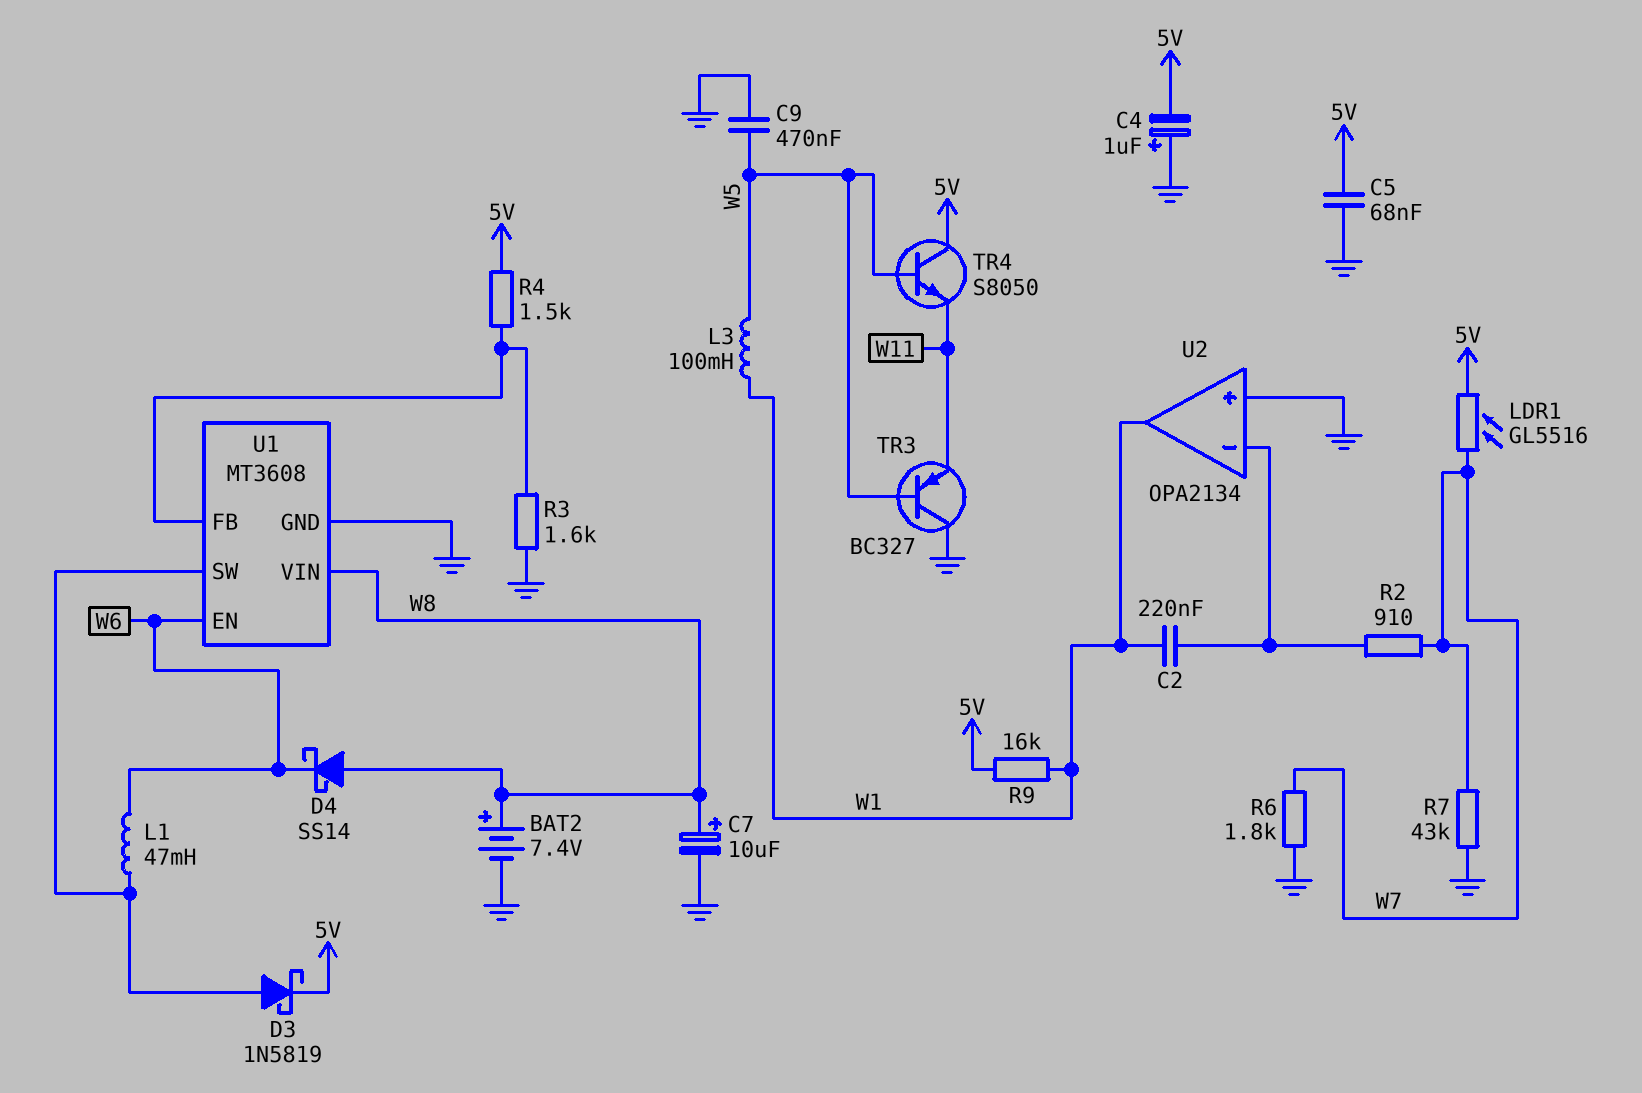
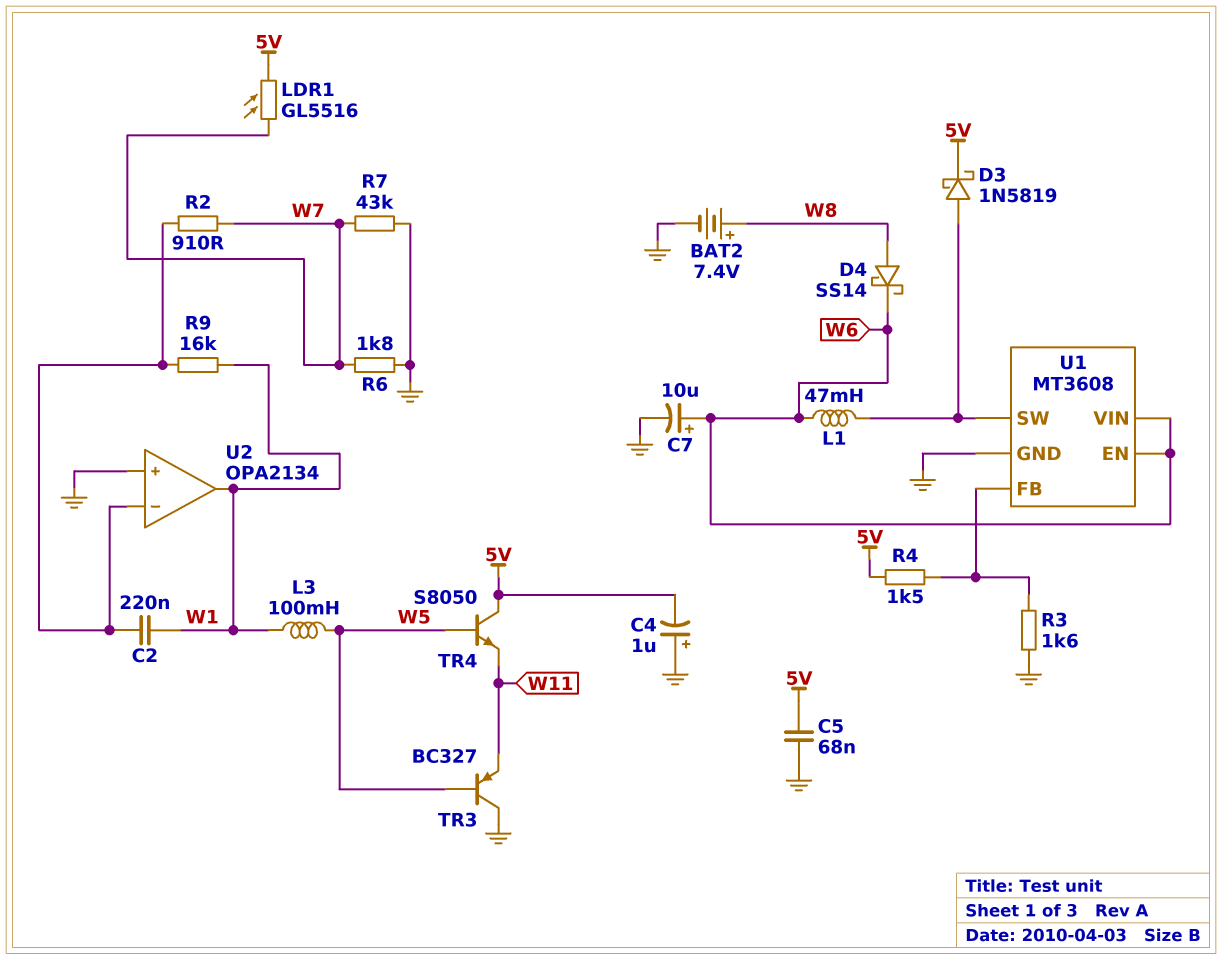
C7: 10uF (plus W8, minus GND) -> 10uF (plus W6, minus GND)
C9: 470nF (GND, W5) -> none
R9: 16k (5V, W1) -> 16k (U2/in-, W1)
U1 pin VIN: W8 -> W6

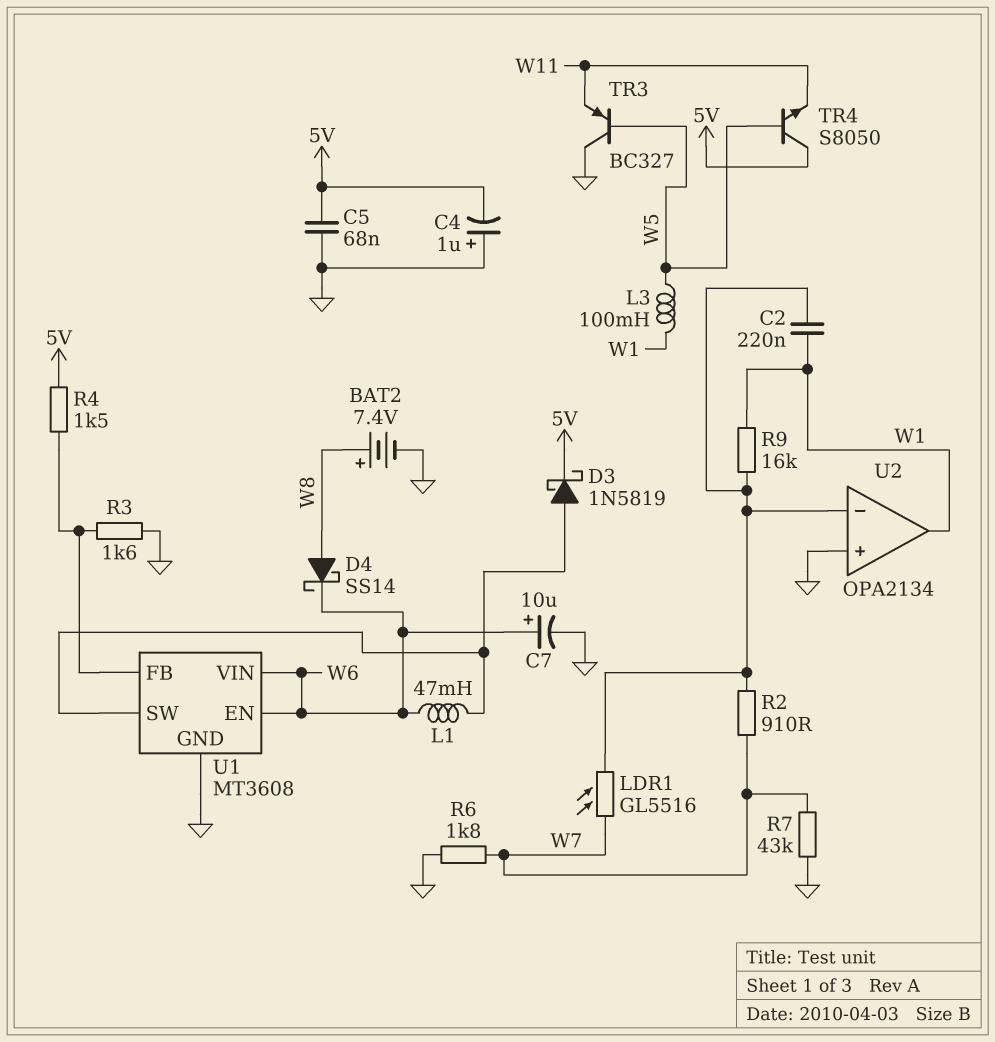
LDR1: GL5516 (5V, W7) -> GL5516 (U2/in-, W7)

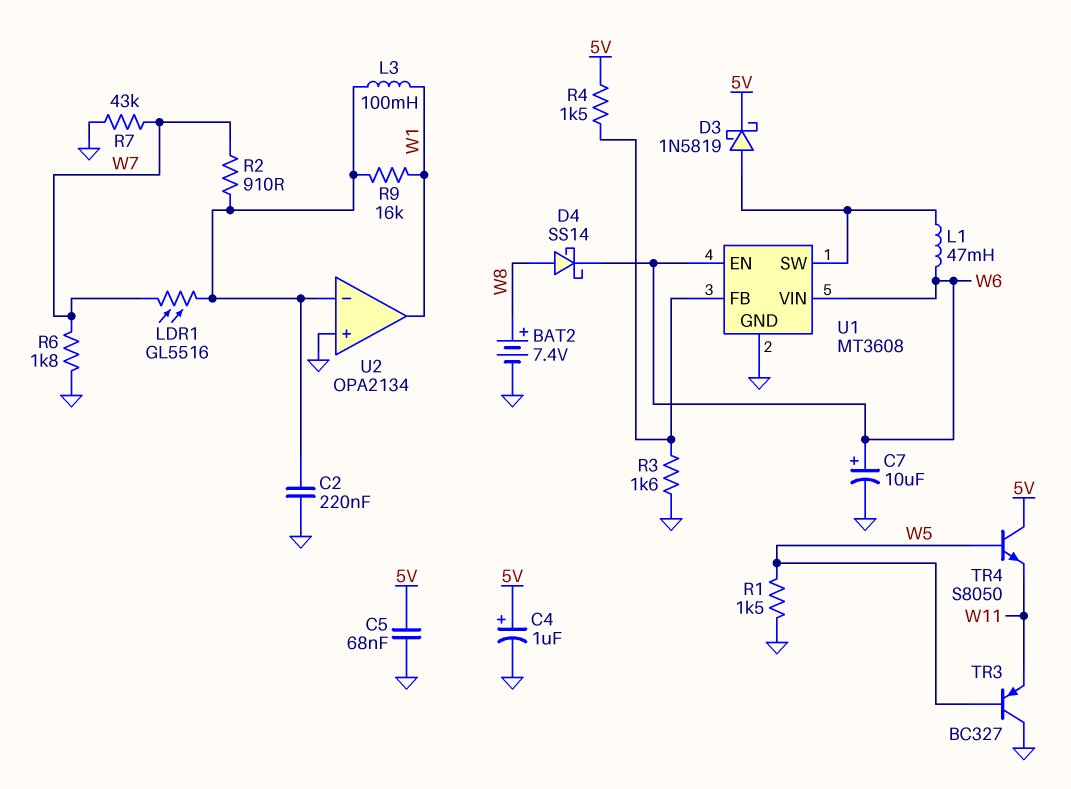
C2: 220nF (U2/in-, W1) -> 220nF (GND, U2/in-)
C4: 1uF (plus GND, minus 5V) -> 1uF (plus 5V, minus GND)
L3: 100mH (W1, W5) -> 100mH (U2/in-, W1)
R1: none -> 1.5k (GND, W5)

